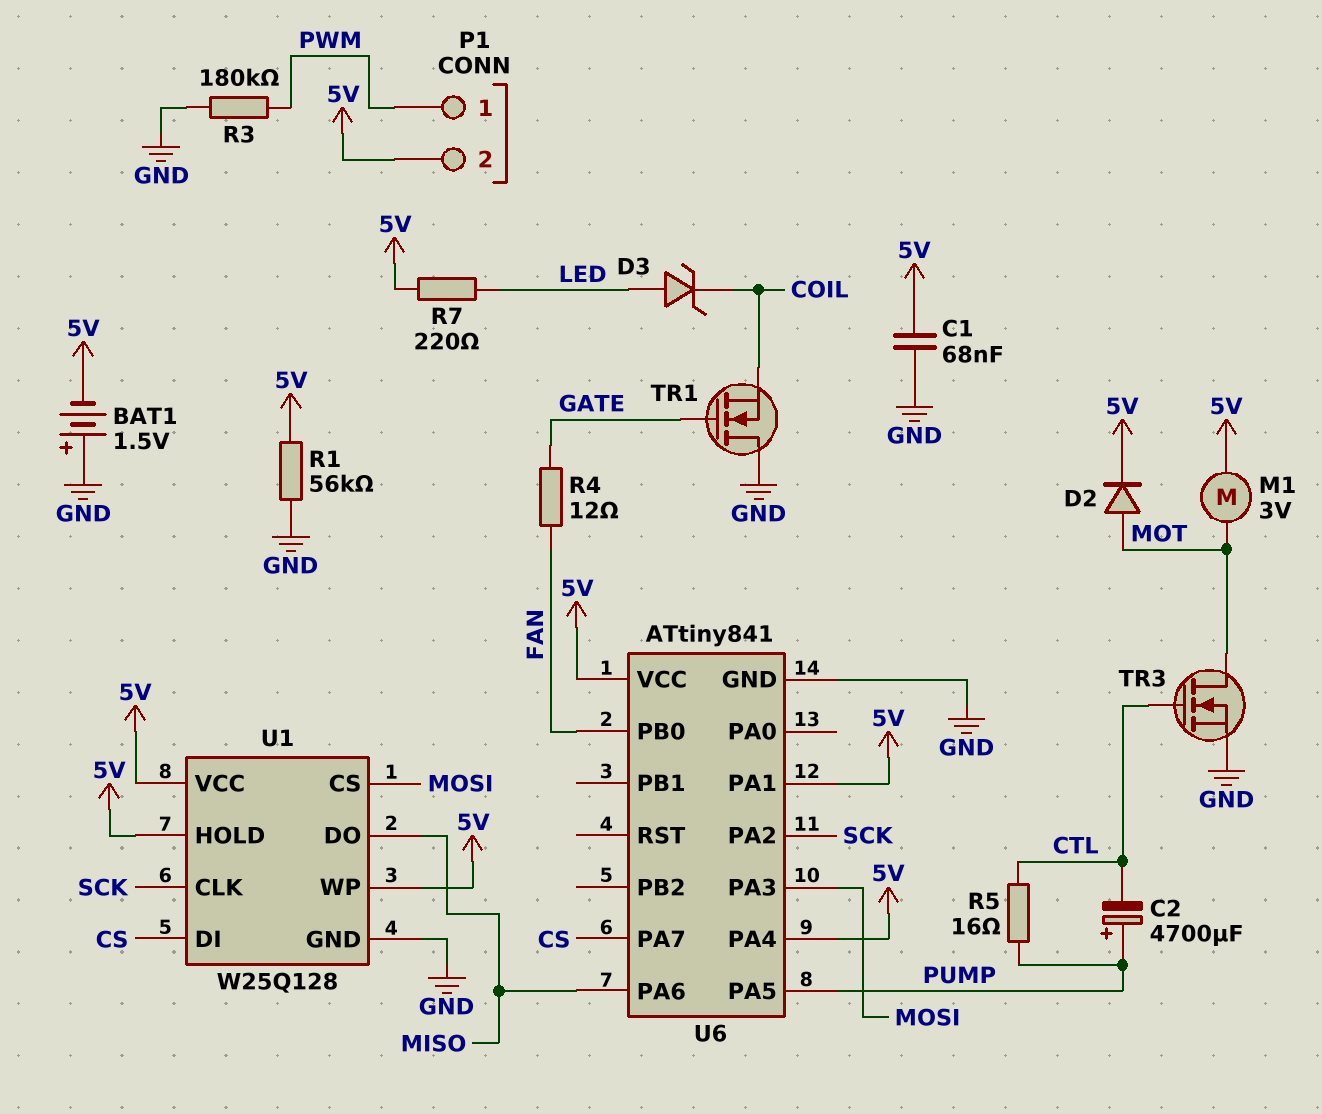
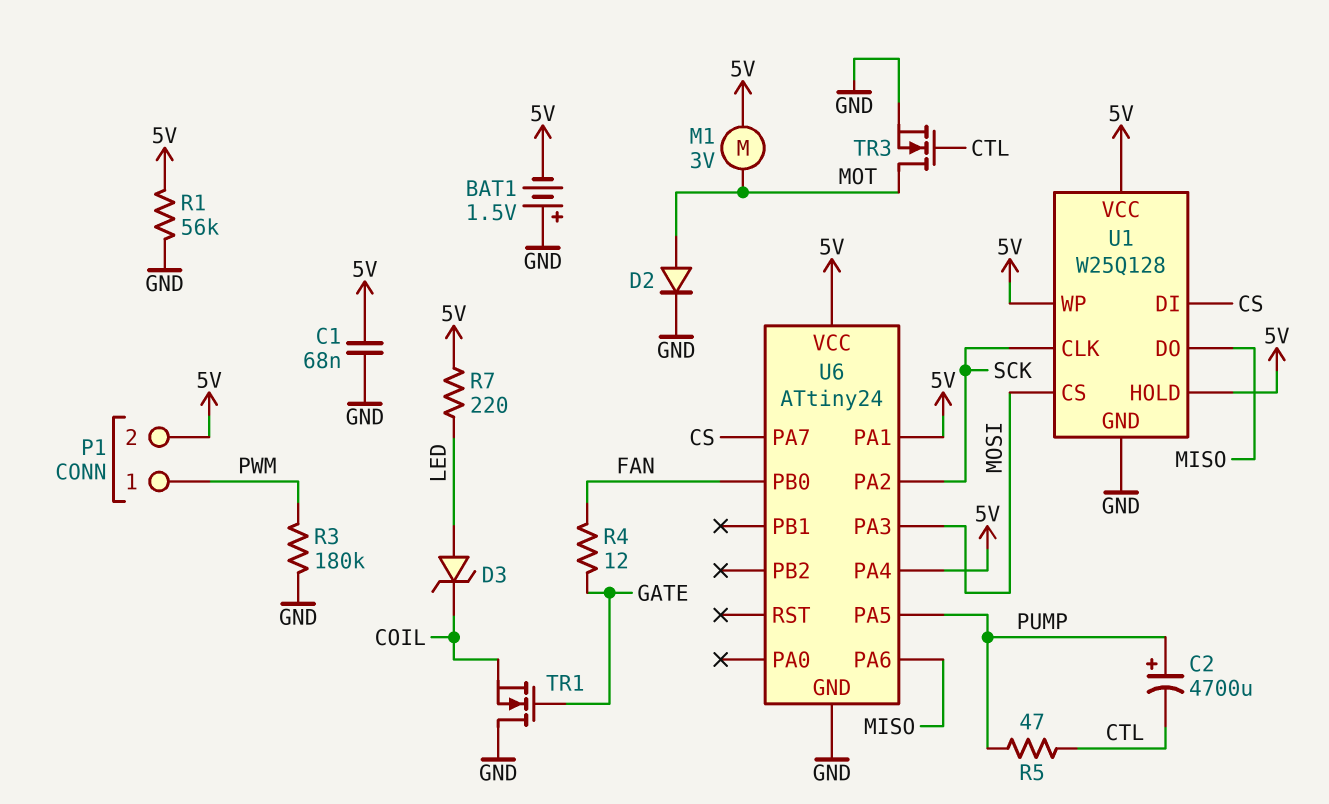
D2: diode (A MOT, K 5V) -> diode (A MOT, K GND)
R5: 16 (CTL, PUMP) -> 47 (CTL, PUMP)
U6: ATtiny841 -> ATtiny24

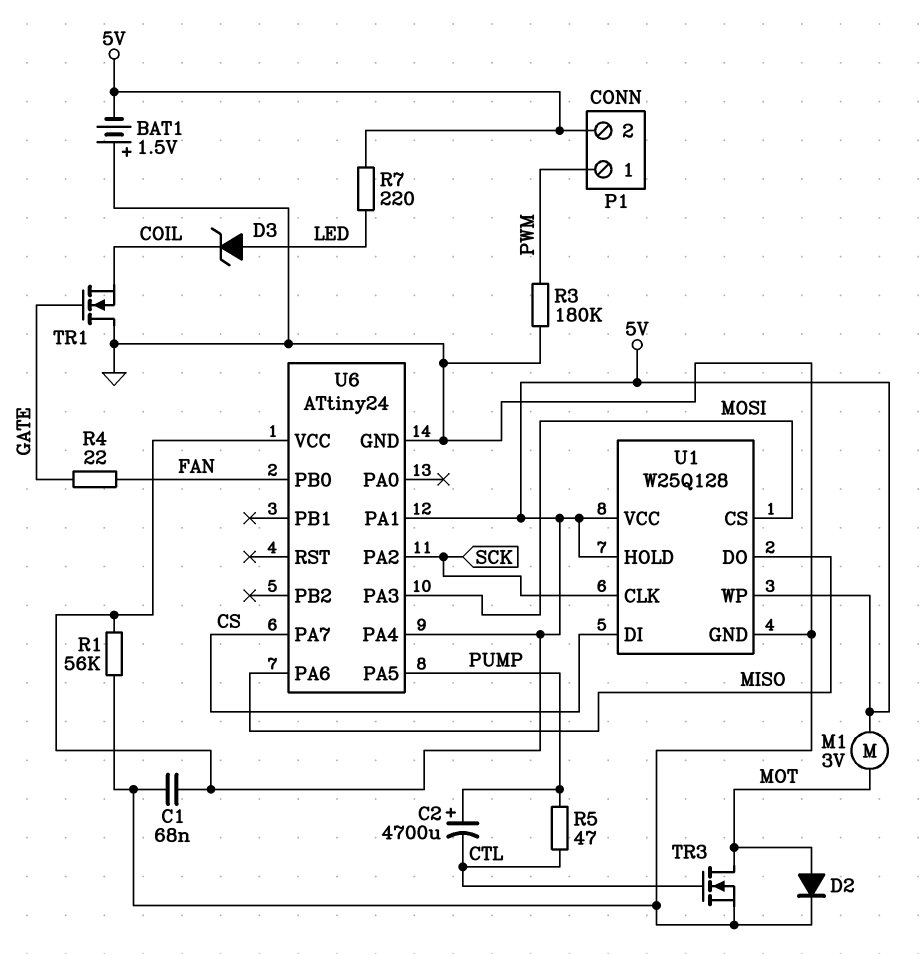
R4: 12 (FAN, GATE) -> 22 (FAN, GATE)

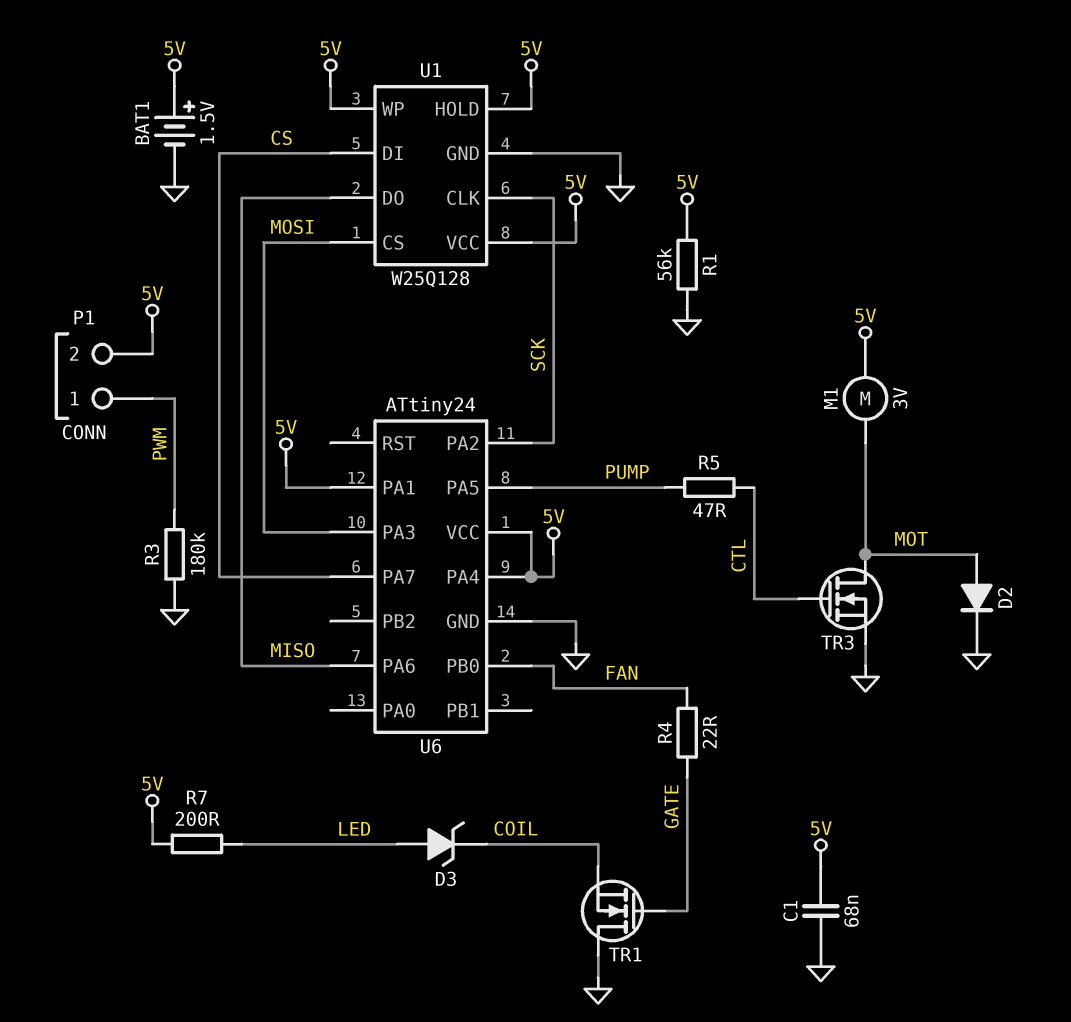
BAT1: 1.5V (plus GND, minus 5V) -> 1.5V (plus 5V, minus GND)
C2: 4700uF (plus PUMP, minus CTL) -> none
R7: 220 (5V, LED) -> 200 (5V, LED)

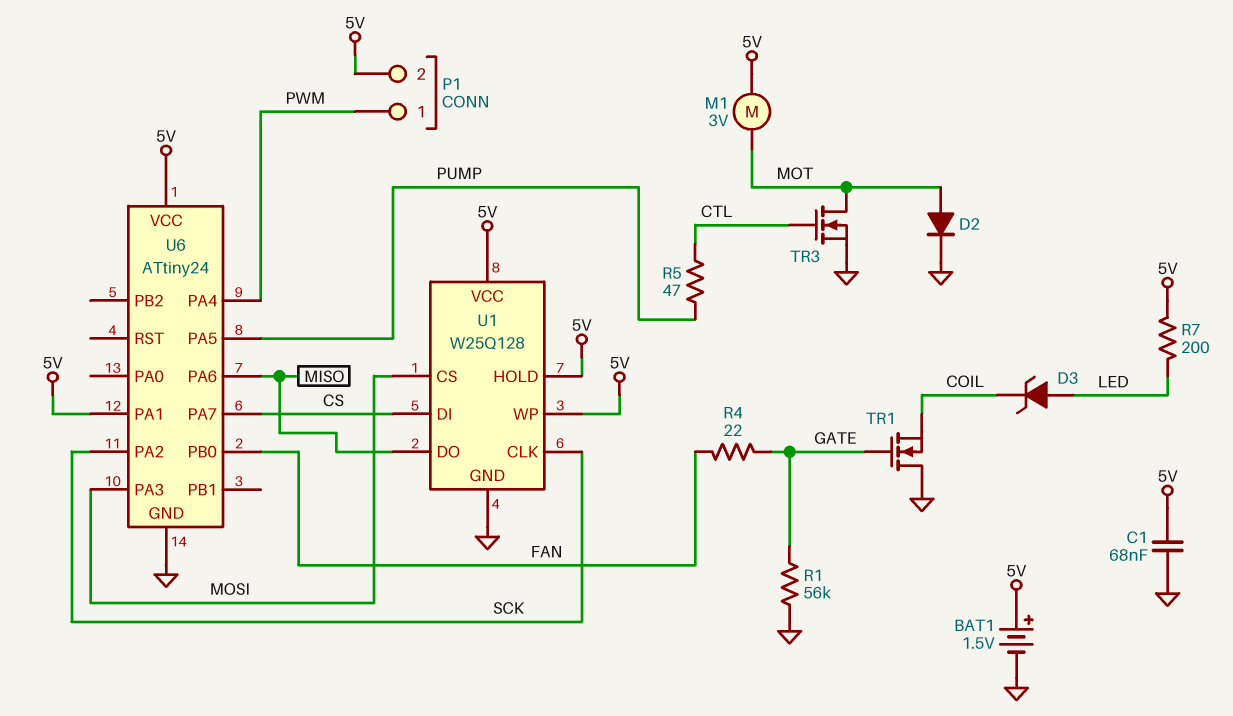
R1: 56k (5V, GND) -> 56k (GATE, GND)
R3: 180k (GND, PWM) -> none
U6 pin PA4: 5V -> PWM

